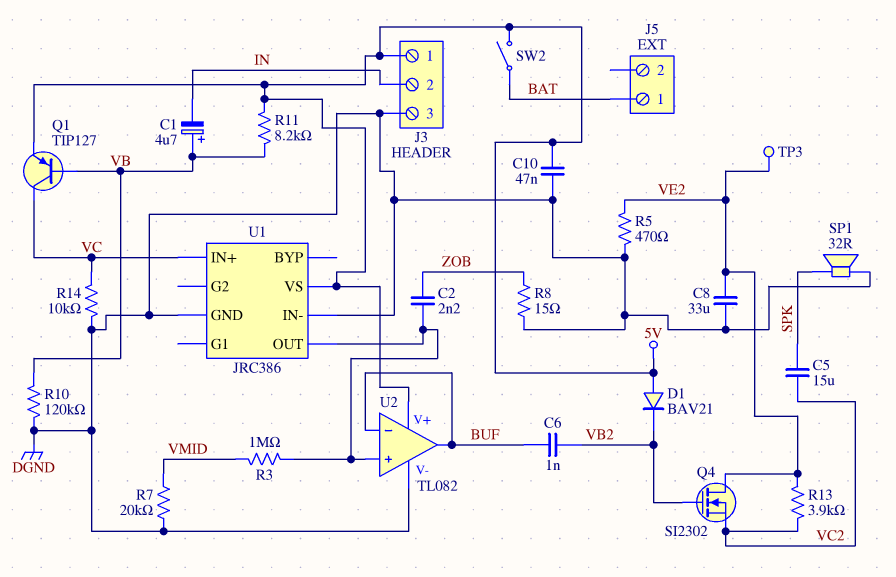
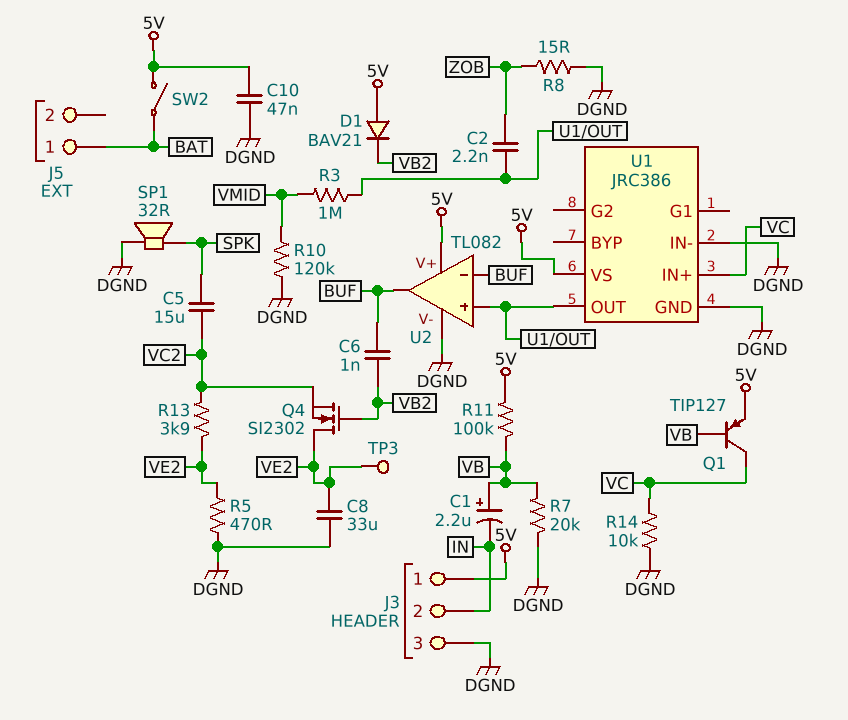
C1: 4.7uF (plus VB, minus IN) -> 2.2uF (plus VB, minus IN)
R7: 20k (DGND, VMID) -> 20k (DGND, VB)
R10: 120k (DGND, VB) -> 120k (DGND, VMID)
R11: 8.2k (5V, VB) -> 100k (5V, VB)

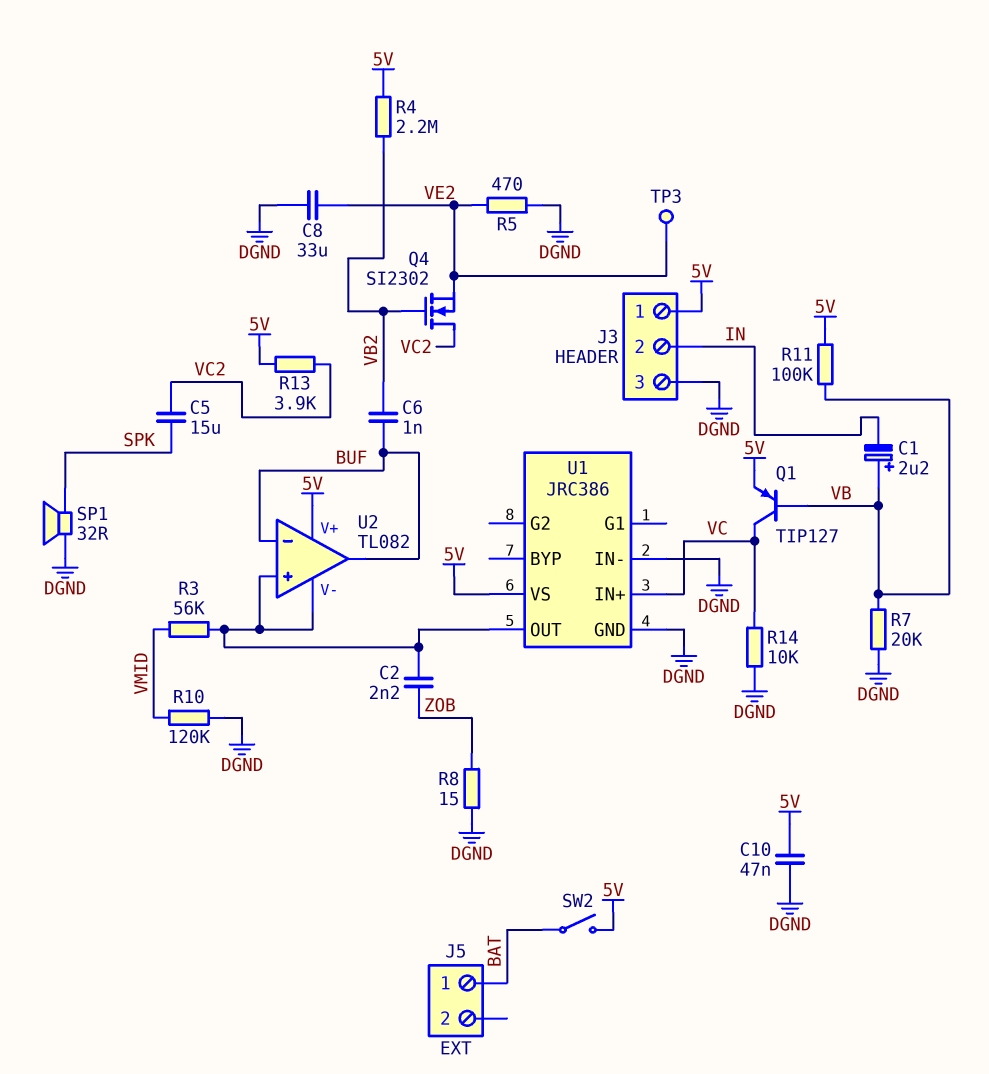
D1: diode BAV21 (A 5V, K VB2) -> none
Q4: NMOS SI2302 (G VB2, D VE2, S VC2) -> NMOS SI2302 (G VB2, D VC2, S VE2)
R3: 1M (U1/OUT, VMID) -> 56k (U1/OUT, VMID)
R4: none -> 2.2M (5V, VB2)
R13: 3.9k (VC2, VE2) -> 3.9k (5V, VC2)
U2 pin V-: DGND -> U1/OUT

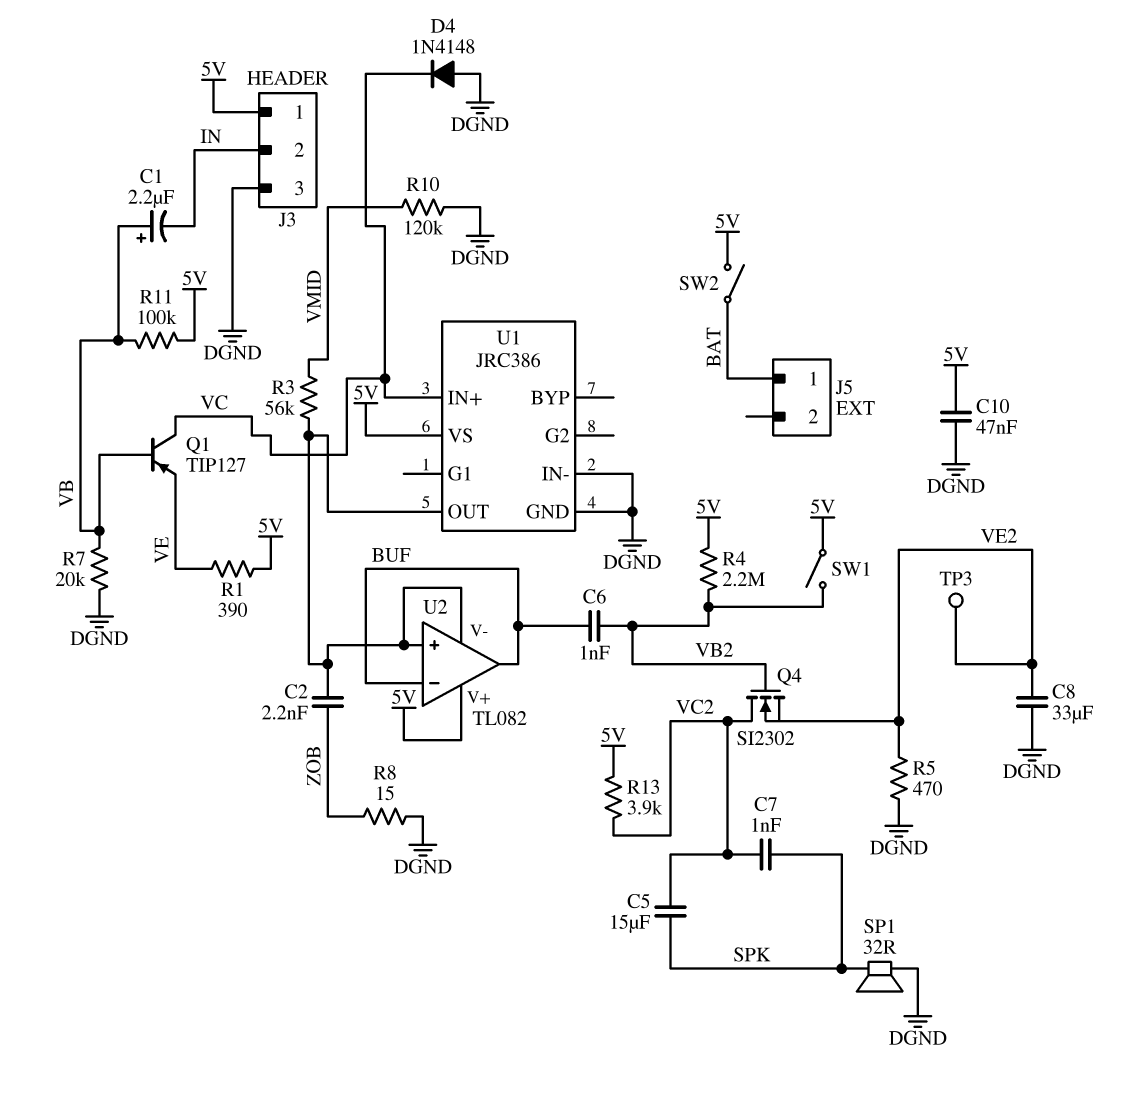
C7: none -> 1nF (SPK, VC2)
D4: none -> diode 1N4148 (A DGND, K VC)
Q1: PNP TIP127 (B VB, C VC, E 5V) -> PNP TIP127 (B VB, C VC, E VE)
R1: none -> 390 (5V, VE)
R14: 10k (DGND, VC) -> none
SW1: none -> switch (5V, VB2)

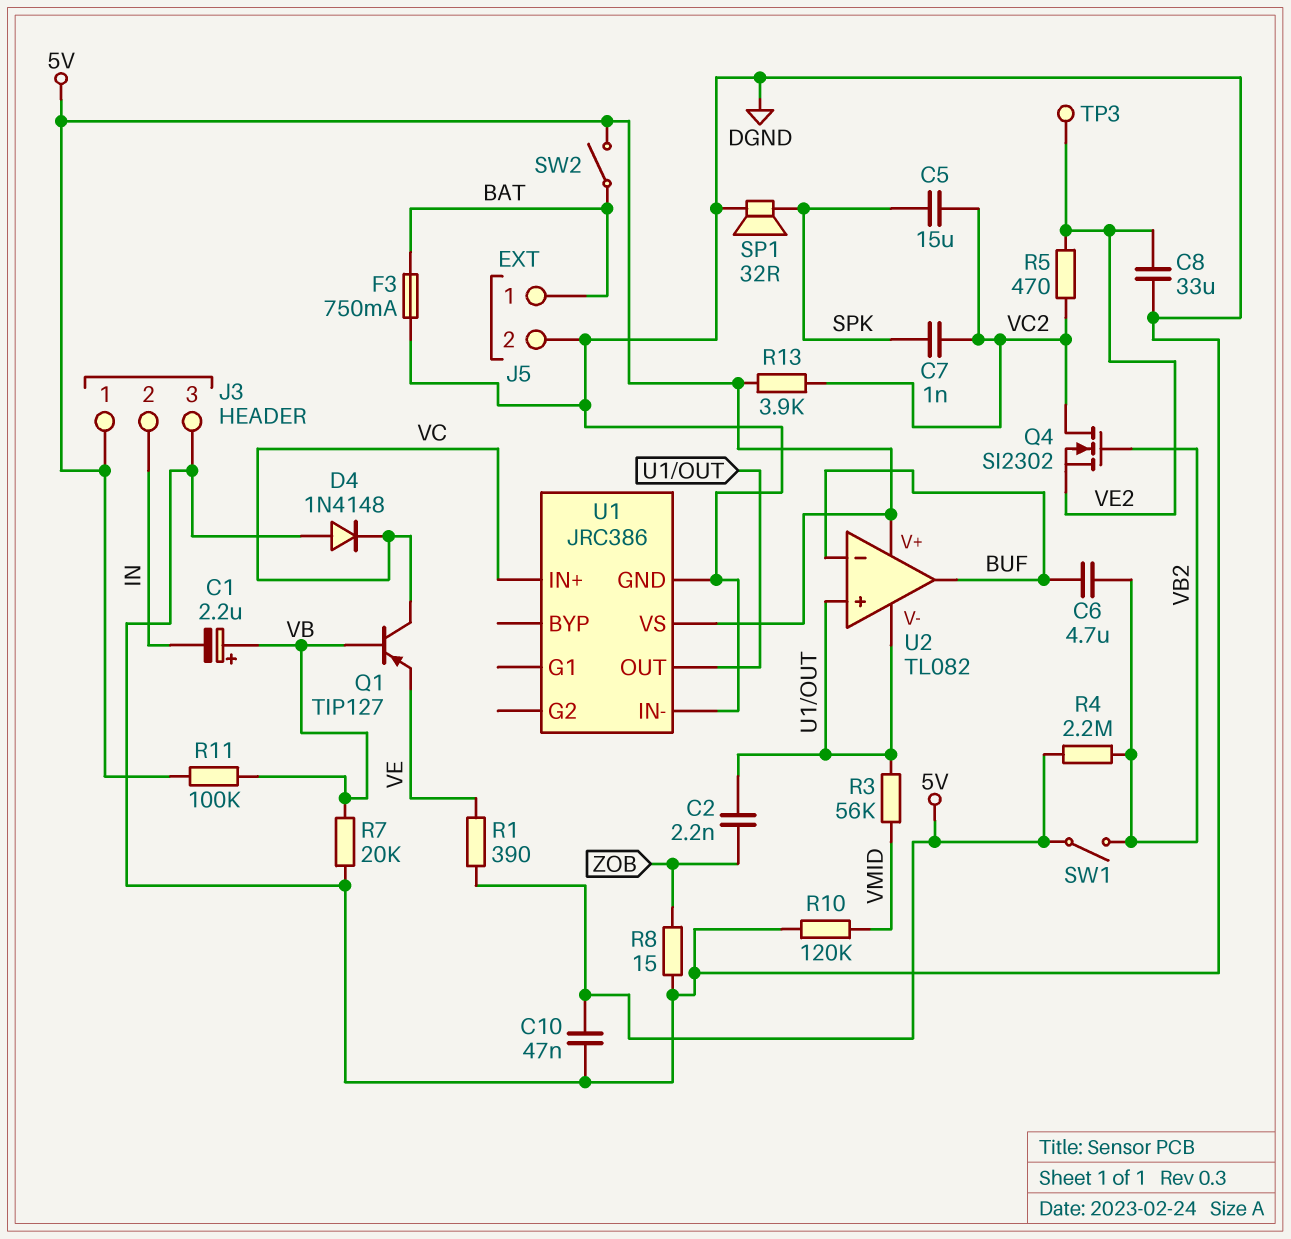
C6: 1nF (BUF, VB2) -> 4.7uF (BUF, VB2)
F3: none -> 750mA (BAT, DGND)
J5 pin 2: none -> DGND
R5: 470 (DGND, VE2) -> 470 (VC2, VE2)

